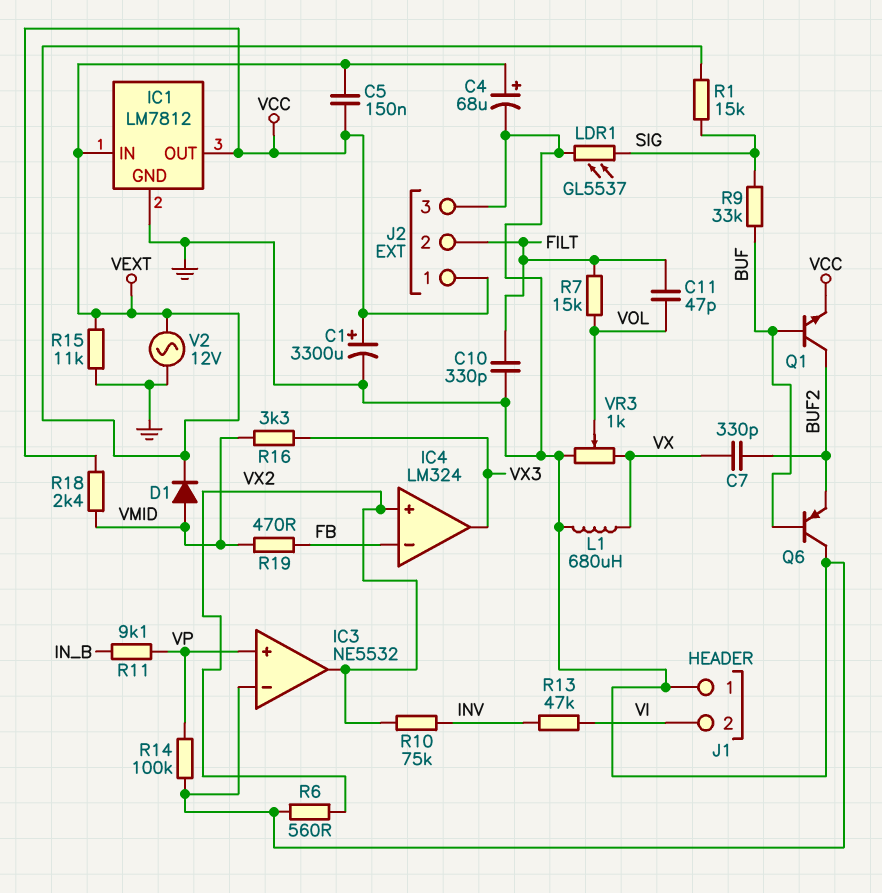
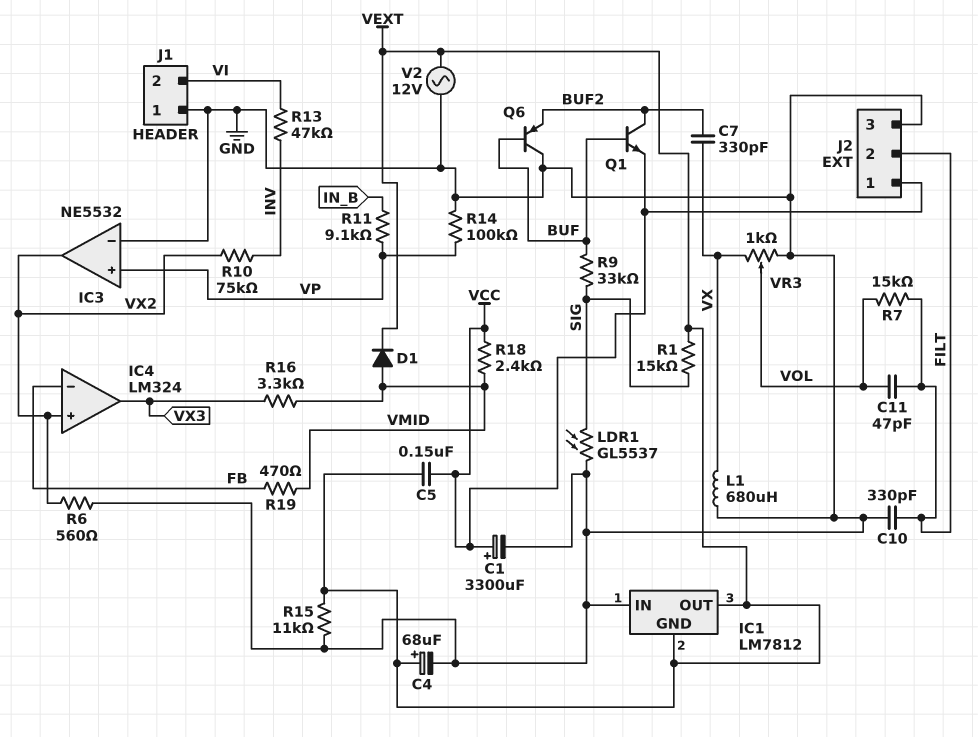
IC1 pin GND: GND -> VEXT
IC1 pin IN: VEXT -> GND
IC1 pin OUT: VCC -> VEXT

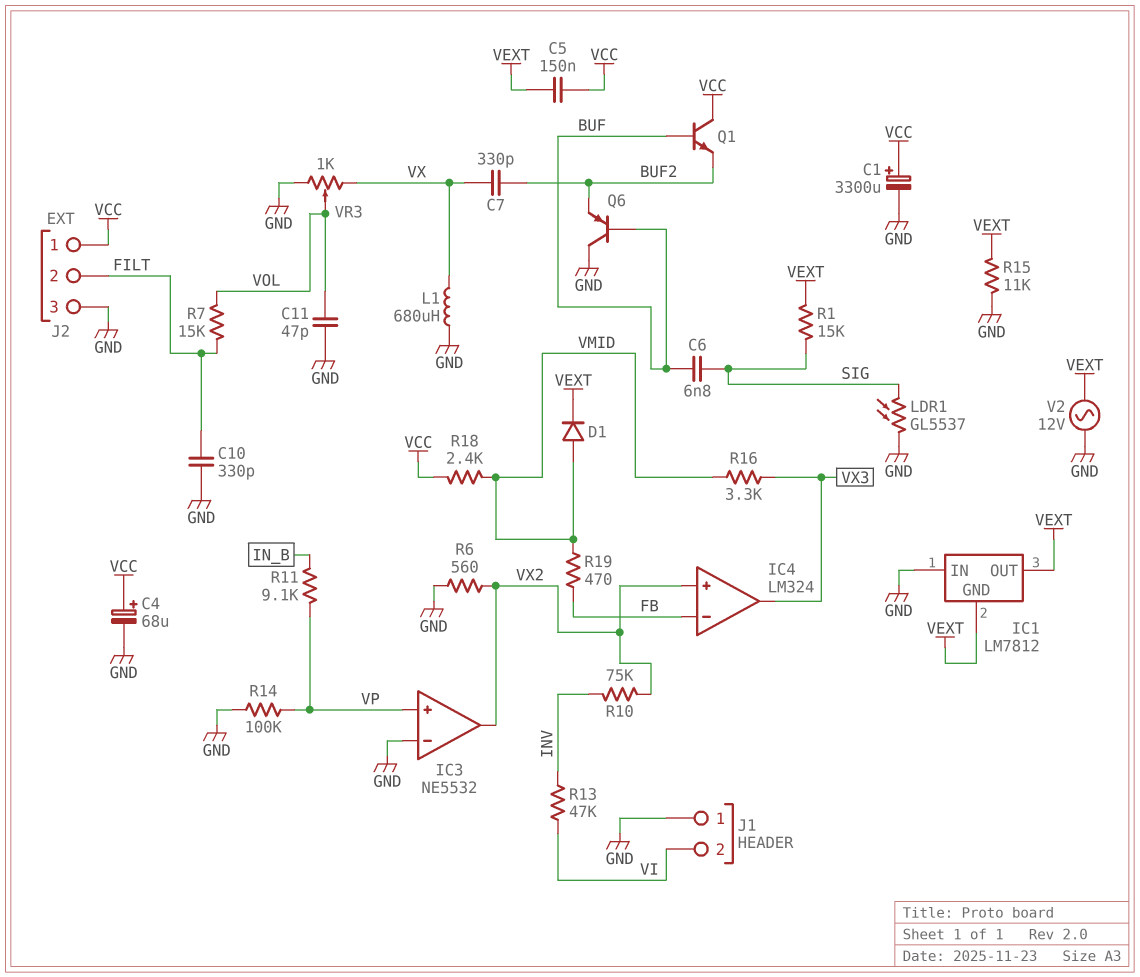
C4: 68uF (plus VEXT, minus GND) -> 68uF (plus VCC, minus GND)
C6: none -> 6.8nF (BUF, SIG)
C11: 47pF (FILT, VOL) -> 47pF (GND, VOL)
Q1: NPN (B BUF, C BUF2, E VCC) -> NPN (B BUF, C VCC, E BUF2)
R9: 33k (BUF, SIG) -> none

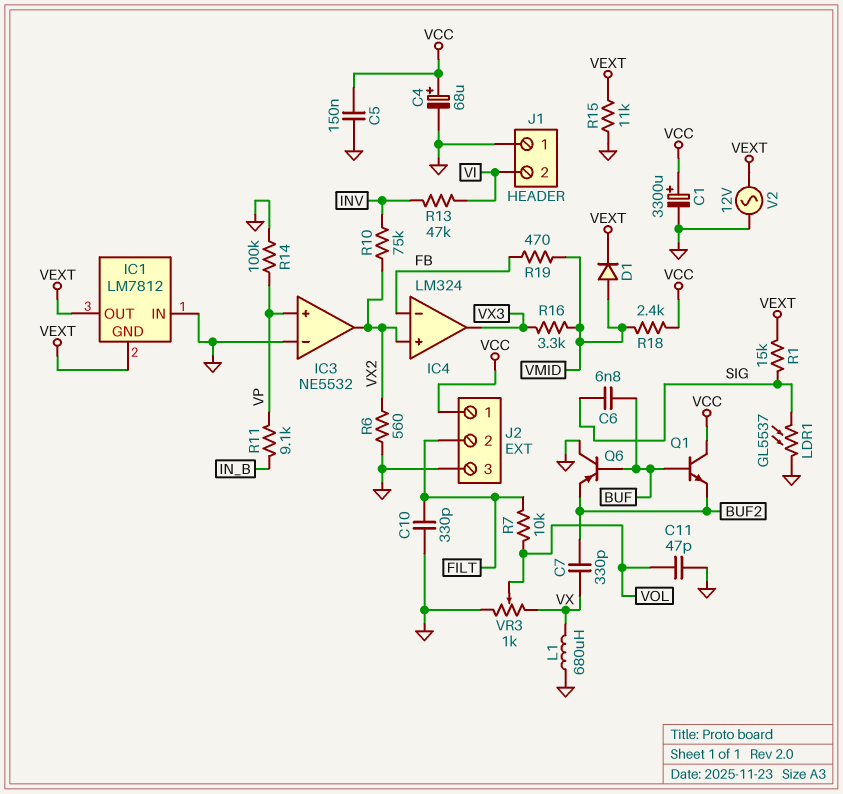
C5: 150nF (VCC, VEXT) -> 150nF (GND, VCC)
R7: 15k (FILT, VOL) -> 10k (FILT, VOL)

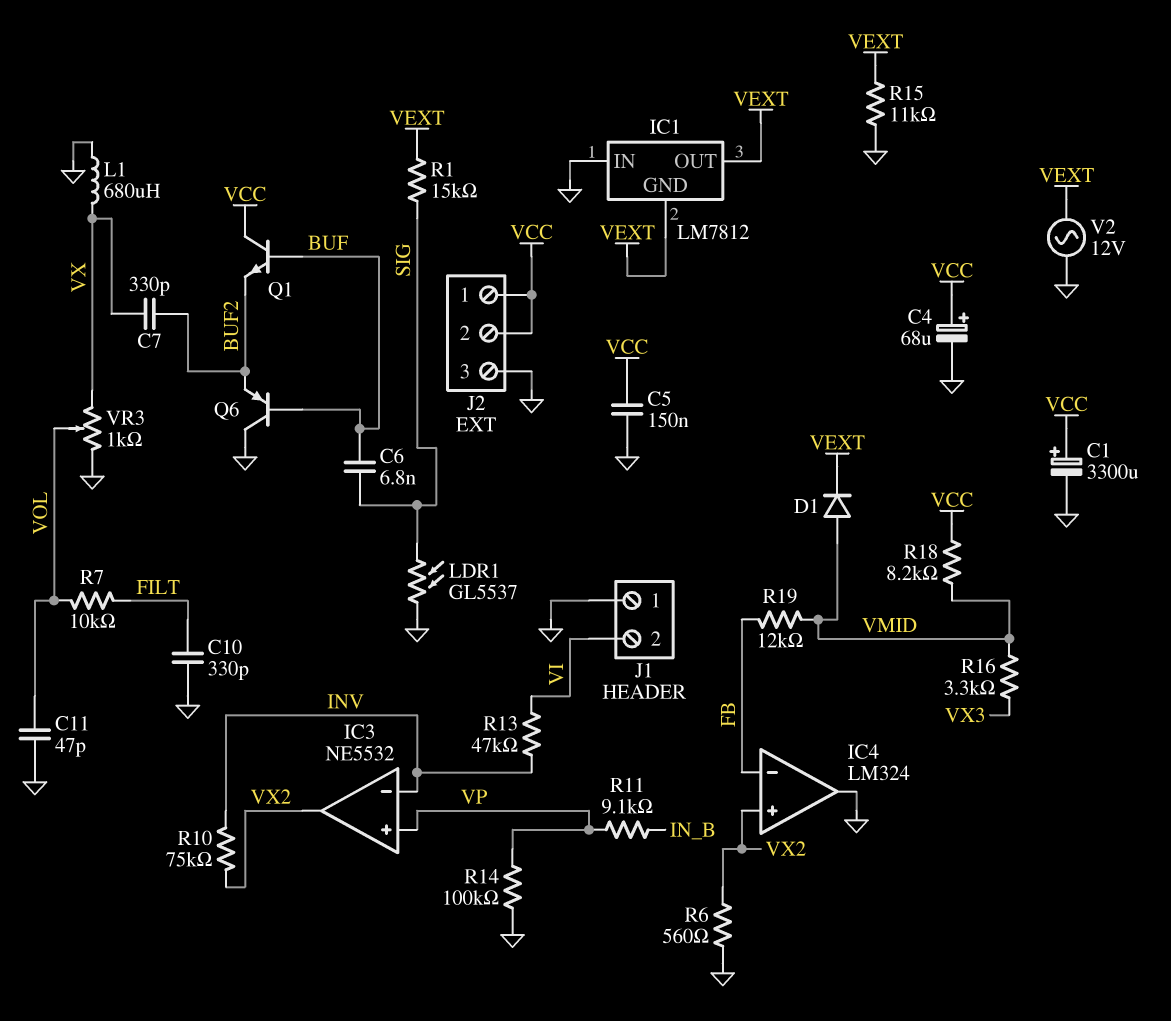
IC3 pin in-: GND -> INV
IC4 pin out: VX3 -> GND
J2 pin 2: FILT -> VCC
R18: 2.4k (VCC, VMID) -> 8.2k (VCC, VMID)
R19: 470 (FB, VMID) -> 12k (FB, VMID)

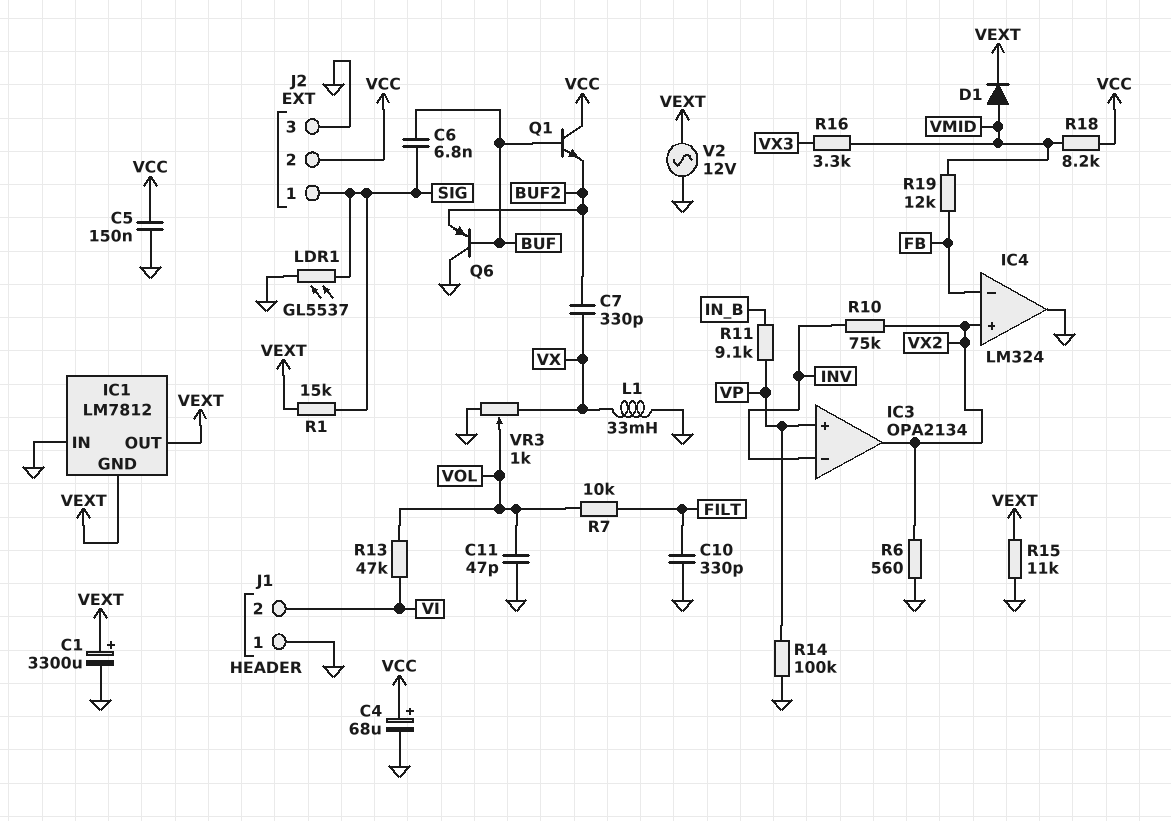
C1: 3300uF (plus VCC, minus GND) -> 3300uF (plus VEXT, minus GND)
IC3: NE5532 -> OPA2134
J2 pin 1: VCC -> SIG
L1: 680uH (GND, VX) -> 33mH (GND, VX)
R13: 47k (INV, VI) -> 47k (VI, VOL)

